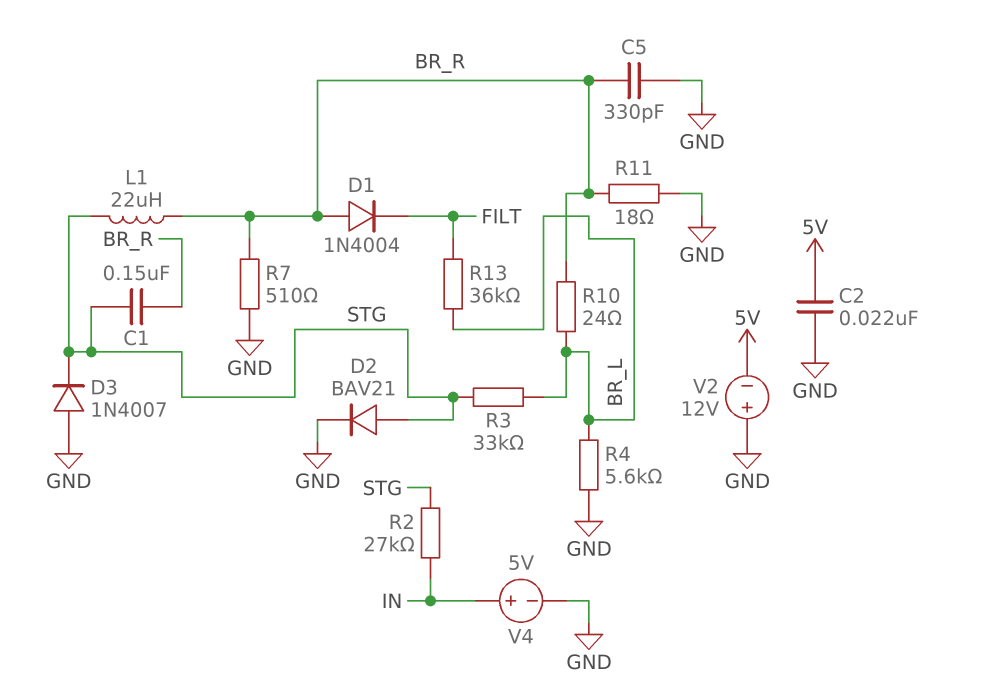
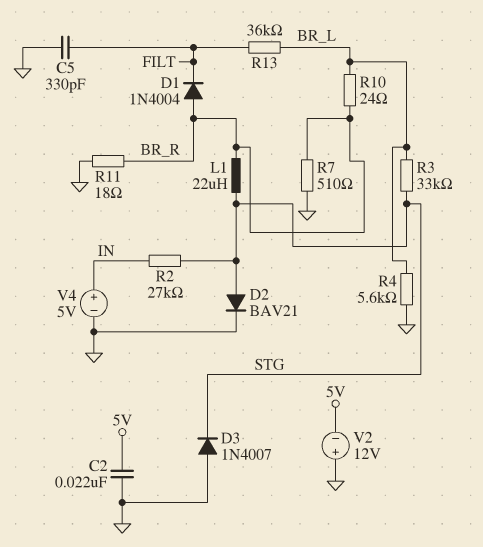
C1: 150nF (BR_R, STG) -> none
C5: 330pF (BR_R, GND) -> 330pF (FILT, GND)

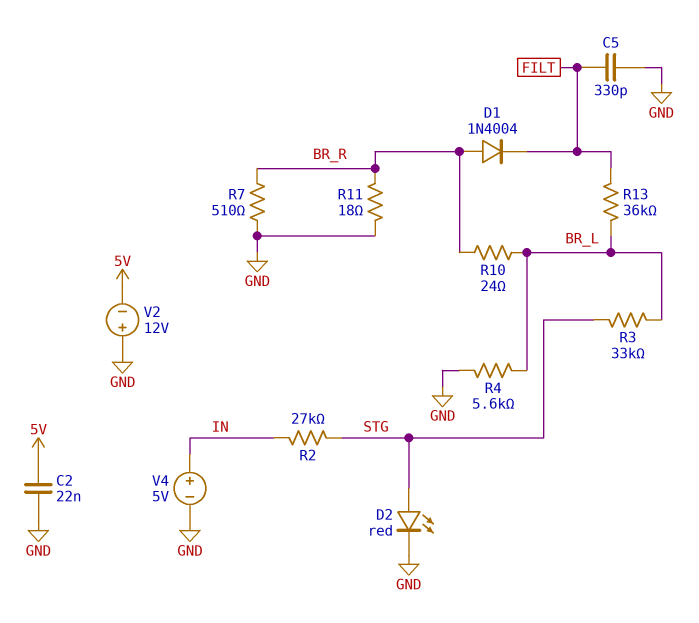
D2: diode BAV21 (A STG, K GND) -> LED red (A STG, K GND)
D3: diode 1N4007 (A GND, K STG) -> none
L1: 22uH (BR_R, STG) -> none

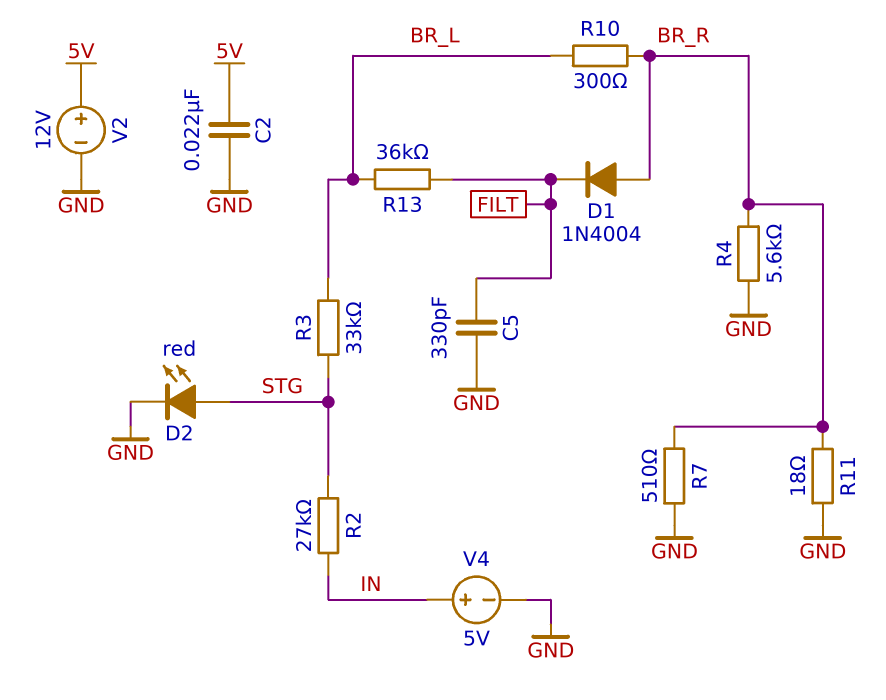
R4: 5.6k (BR_L, GND) -> 5.6k (BR_R, GND)
R10: 24 (BR_L, BR_R) -> 300 (BR_L, BR_R)
V2: 12V (plus GND, minus 5V) -> 12V (plus 5V, minus GND)

